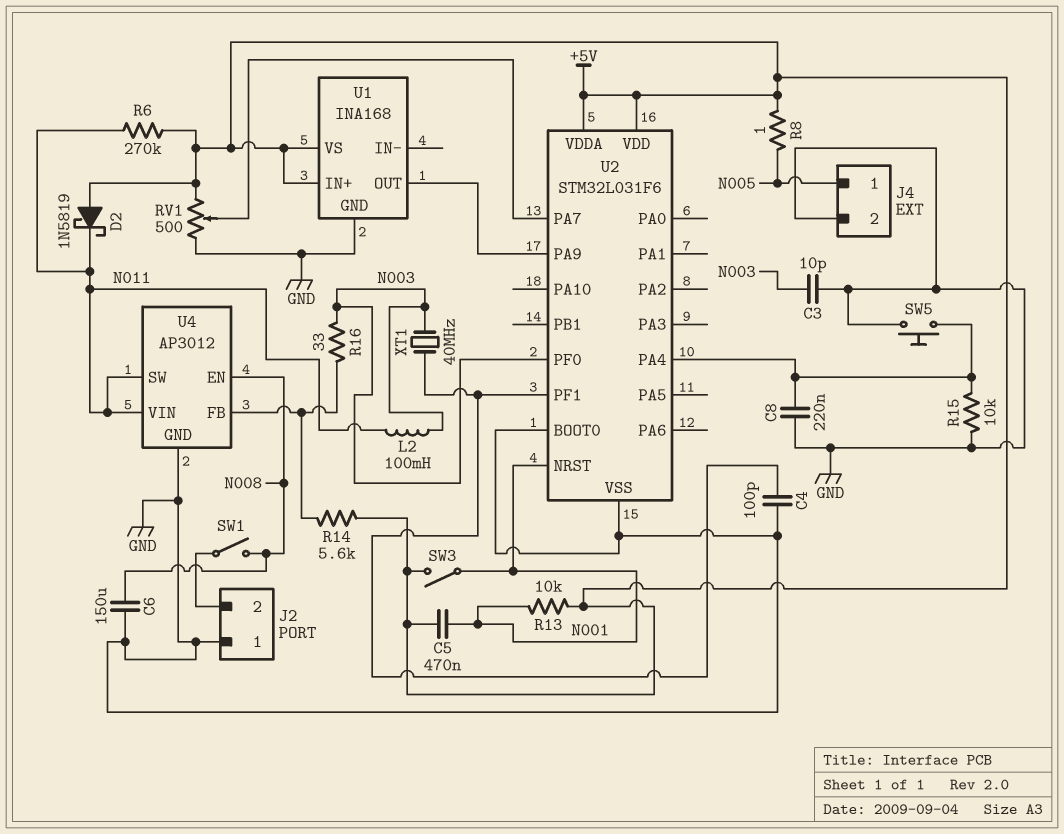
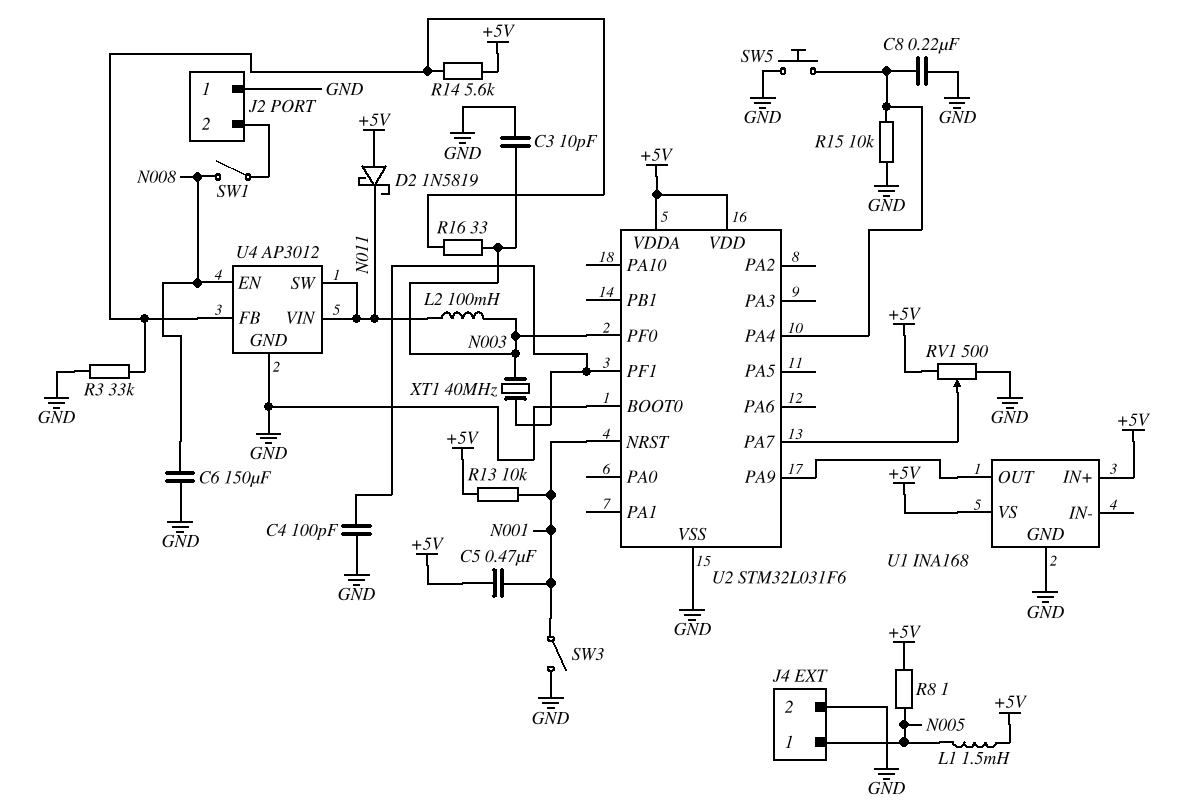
L1: none -> 1.5mH (+5V, N005)
R3: none -> 33k (GND, U4/FB)
R6: 270k (+5V, N011) -> none
SW3: switch (+5V, N001) -> switch (GND, N001)

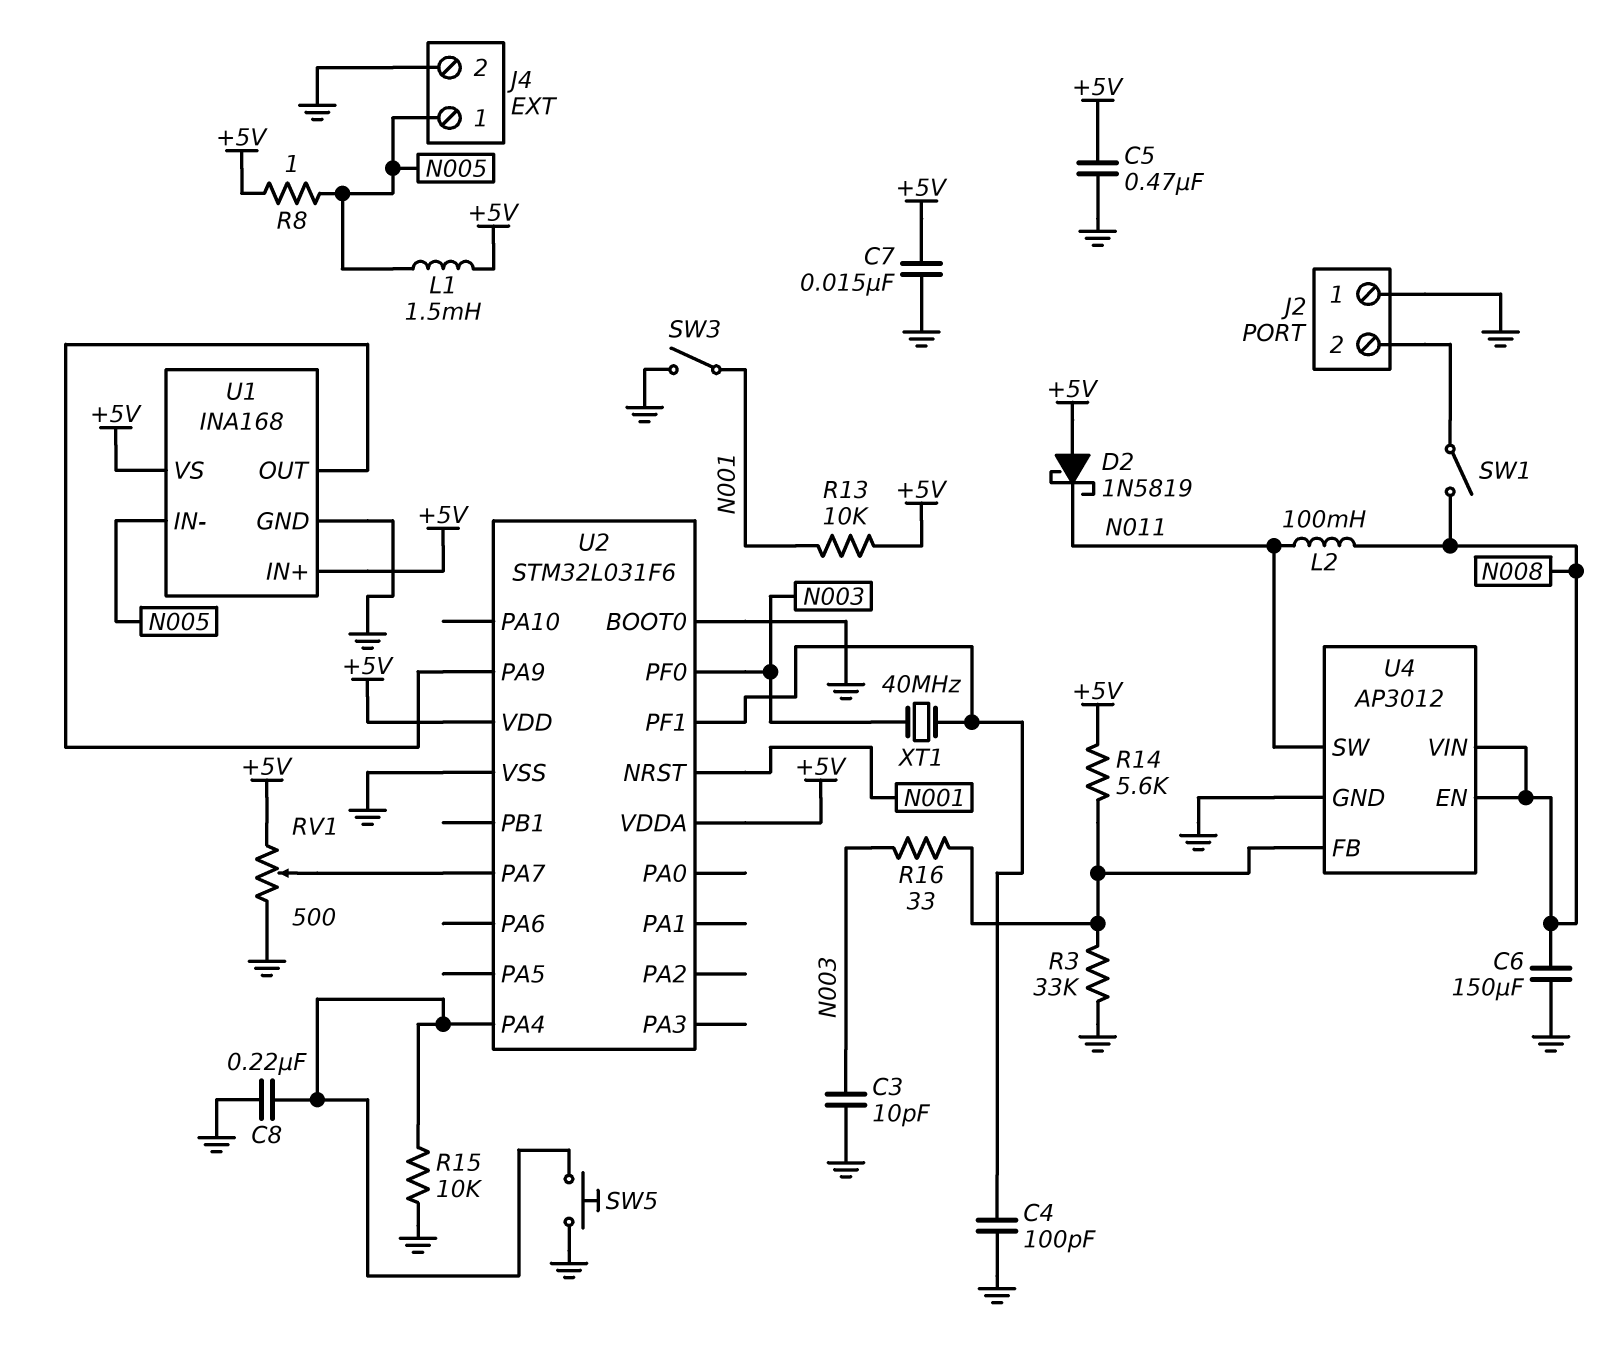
C5: 470nF (+5V, N001) -> 470nF (+5V, GND)
C7: none -> 15nF (+5V, GND)
L2: 100mH (N003, N011) -> 100mH (N008, N011)
U1 pin IN-: none -> N005
U4 pin VIN: N011 -> N008

